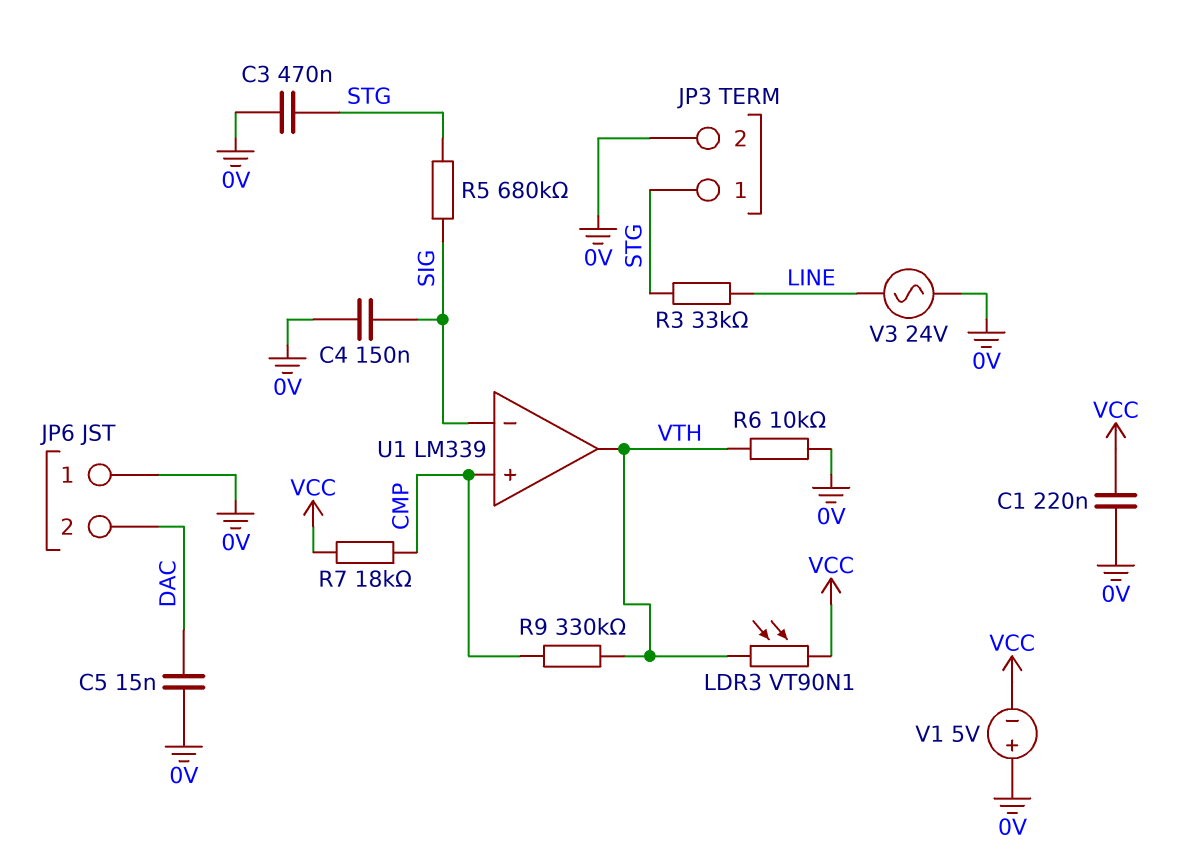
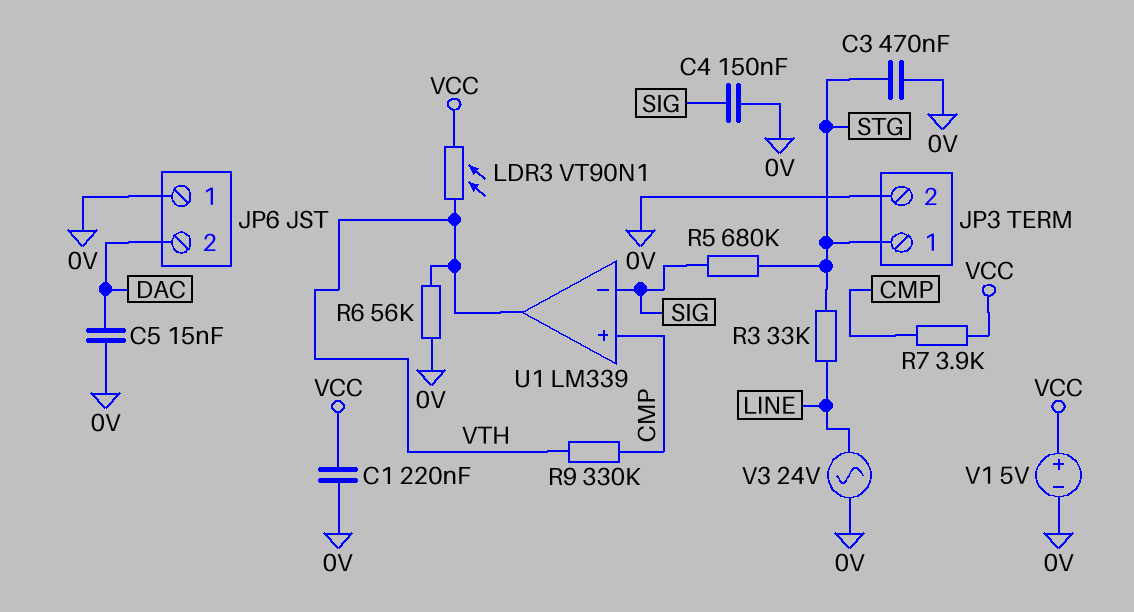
R6: 10k (0V, VTH) -> 56k (0V, VTH)
R7: 18k (CMP, VCC) -> 3.9k (CMP, VCC)
V1: 5V (plus 0V, minus VCC) -> 5V (plus VCC, minus 0V)

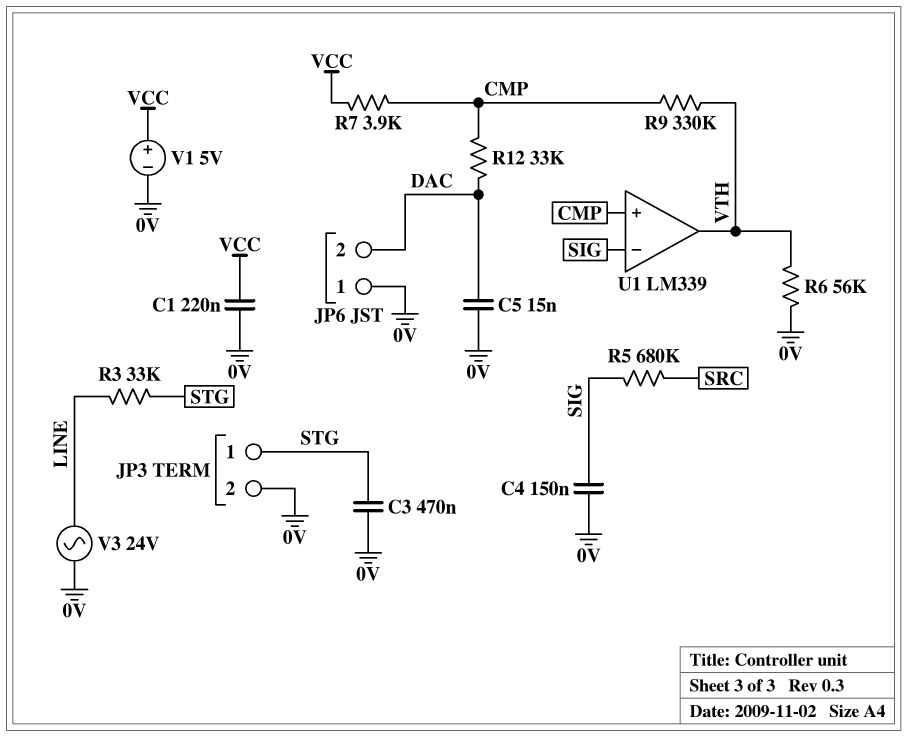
LDR3: VT90N1 (VCC, VTH) -> none
R5: 680k (SIG, STG) -> 680k (SIG, SRC)
R12: none -> 33k (CMP, DAC)

